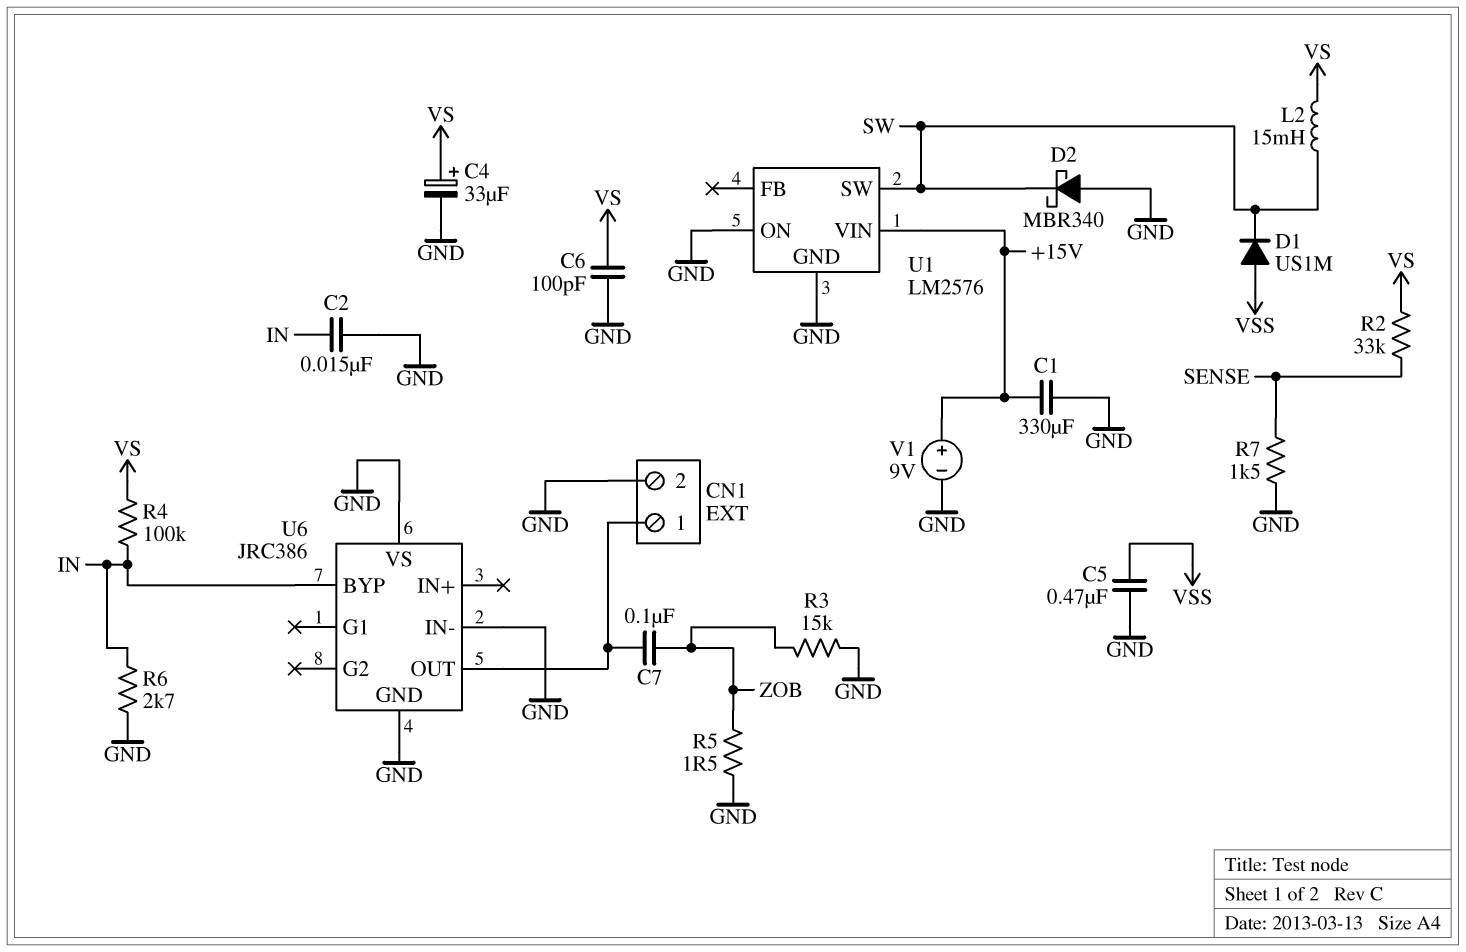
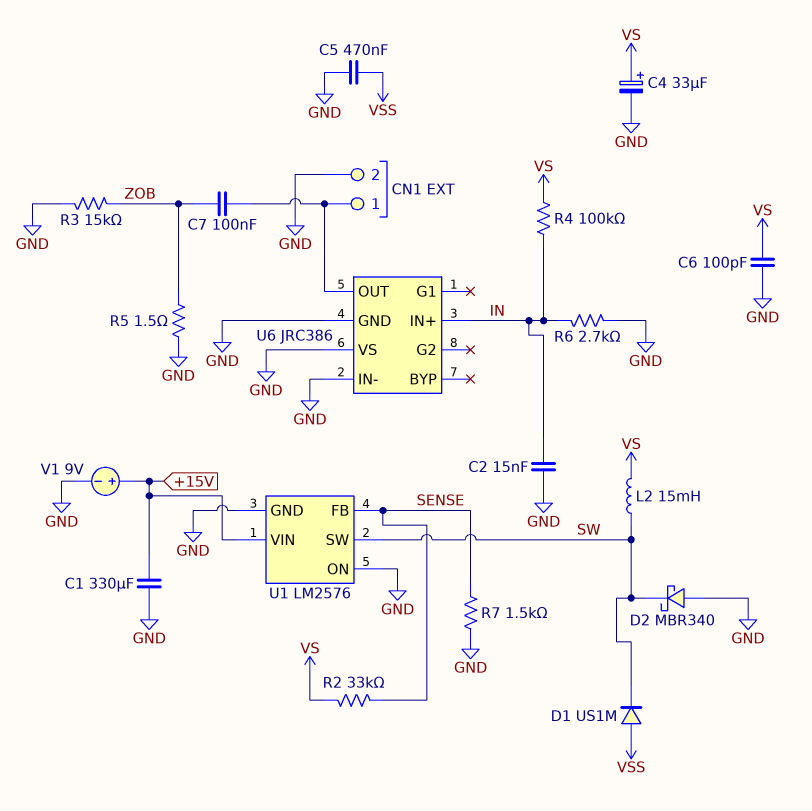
U1 pin FB: none -> SENSE
U6 pin BYP: IN -> none
U6 pin IN+: none -> IN

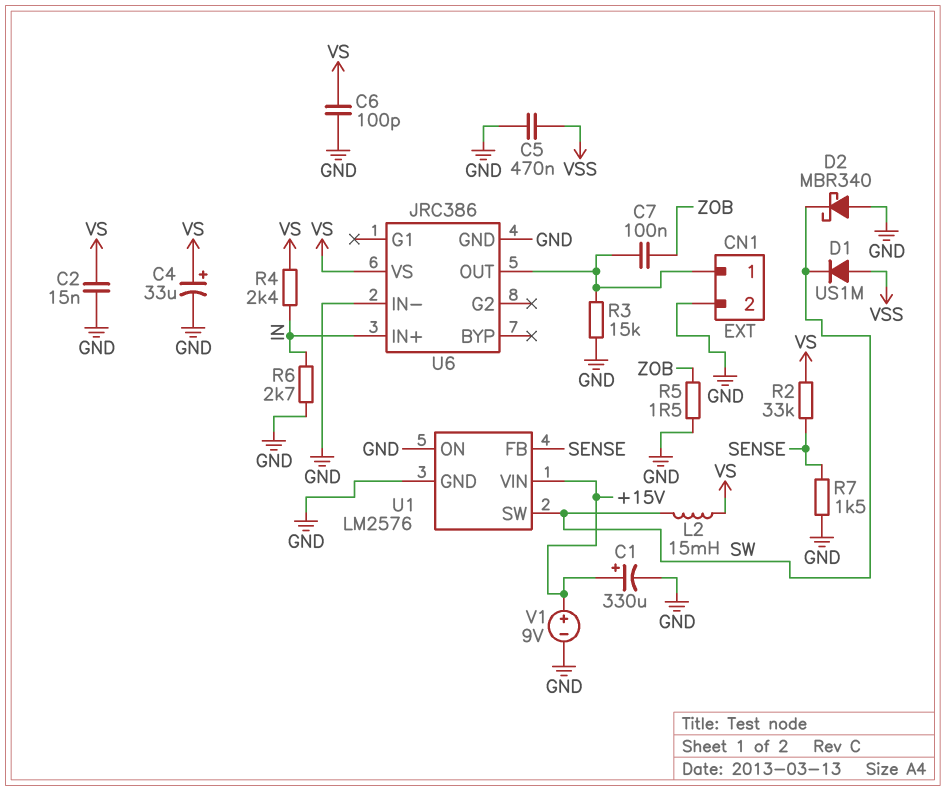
C1: 330uF (+15V, GND) -> 330uF (plus +15V, minus GND)
C2: 15nF (GND, IN) -> 15nF (GND, VS)
R3: 15k (GND, ZOB) -> 15k (CN1/1, GND)
R4: 100k (IN, VS) -> 2.4k (IN, VS)
U6 pin VS: GND -> VS

